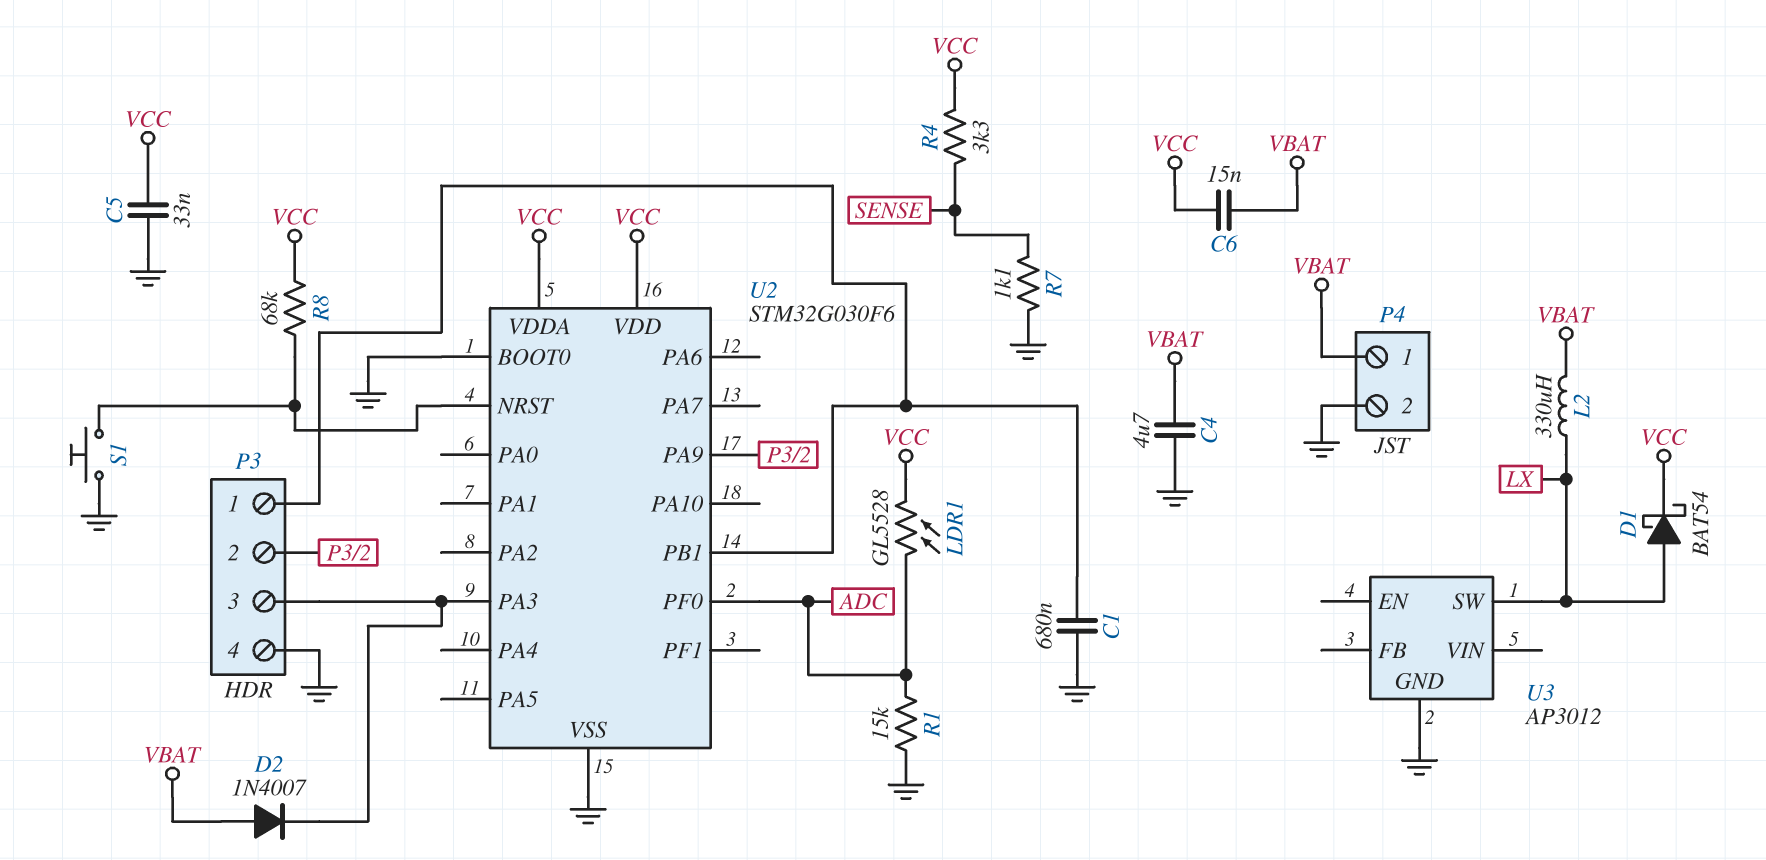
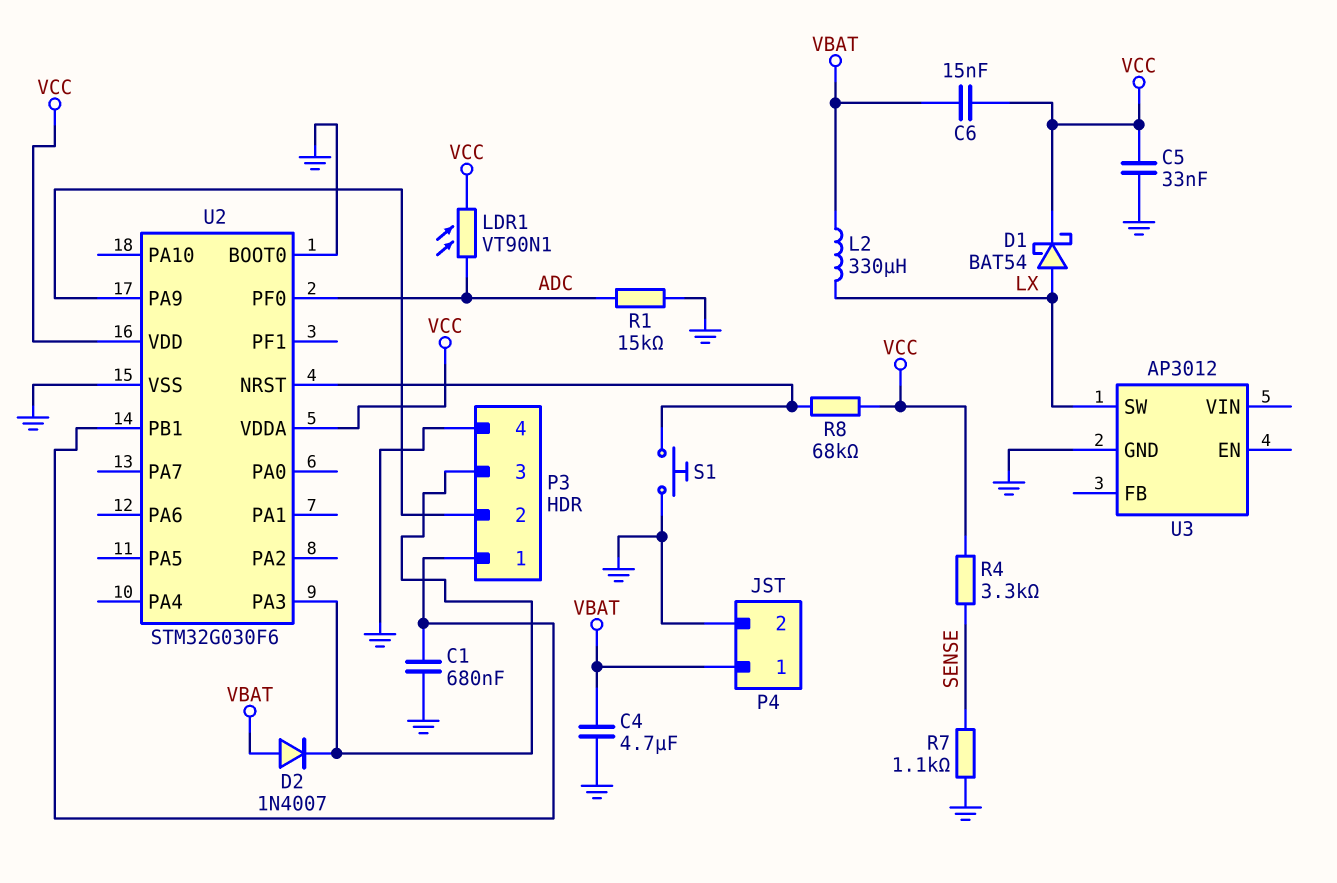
LDR1: GL5528 (ADC, VCC) -> VT90N1 (ADC, VCC)

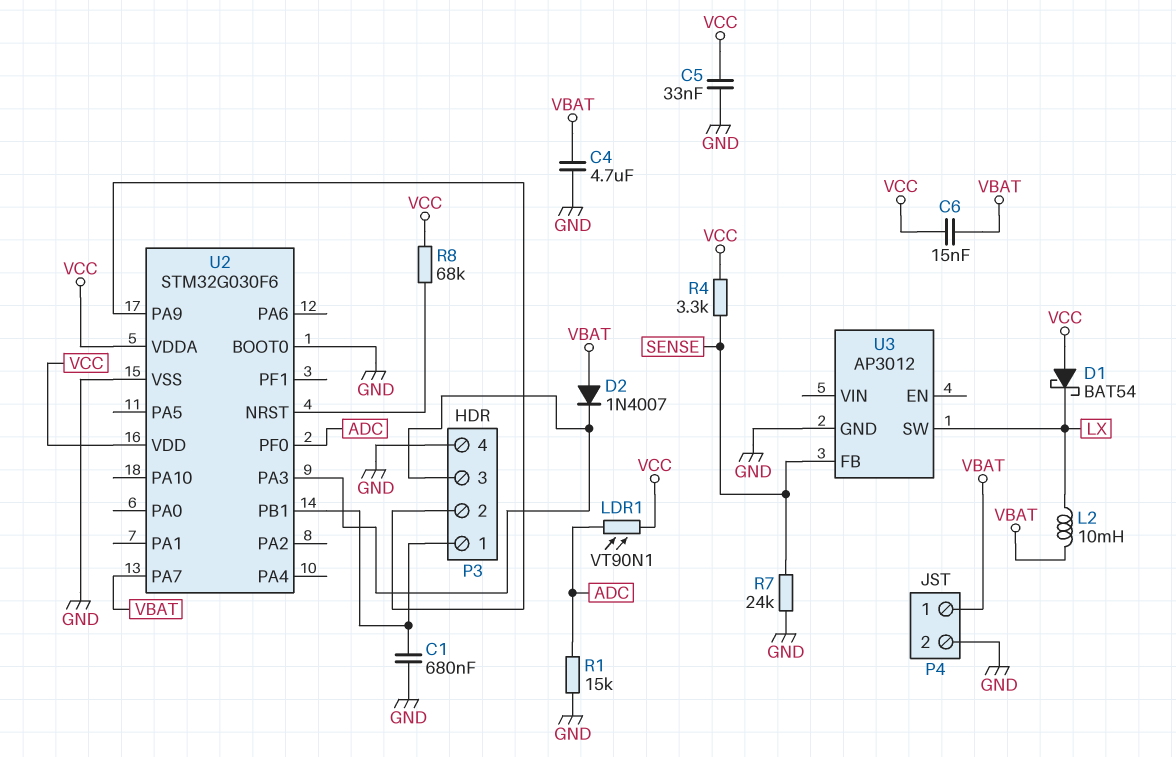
D1: schottky BAT54 (A LX, K VCC) -> schottky BAT54 (A VCC, K LX)
L2: 330uH (LX, VBAT) -> 10mH (LX, VBAT)
R7: 1.1k (GND, SENSE) -> 24k (GND, SENSE)
S1: button (GND, U2/NRST) -> none
U2 pin PA7: none -> VBAT
U3 pin FB: none -> SENSE

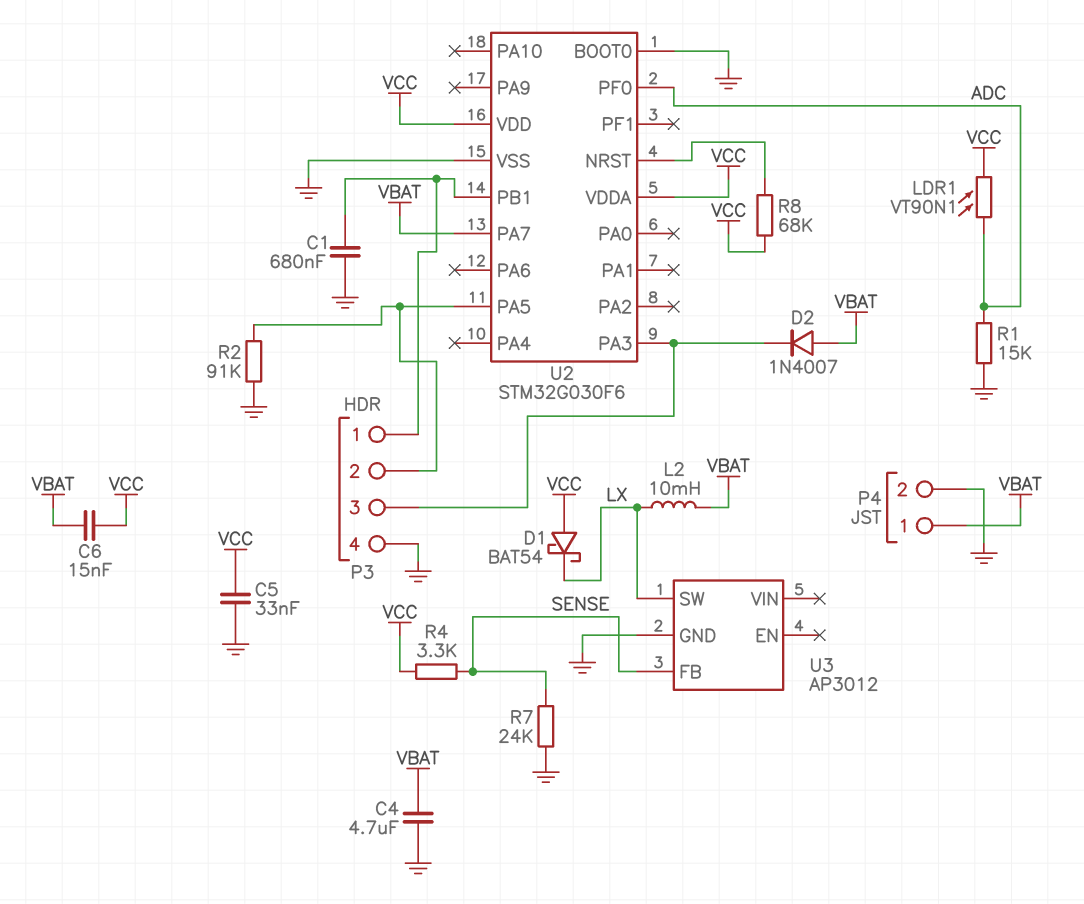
R2: none -> 91k (GND, P3/2)
U2 pin PA5: none -> P3/2
U2 pin PA9: P3/2 -> none

